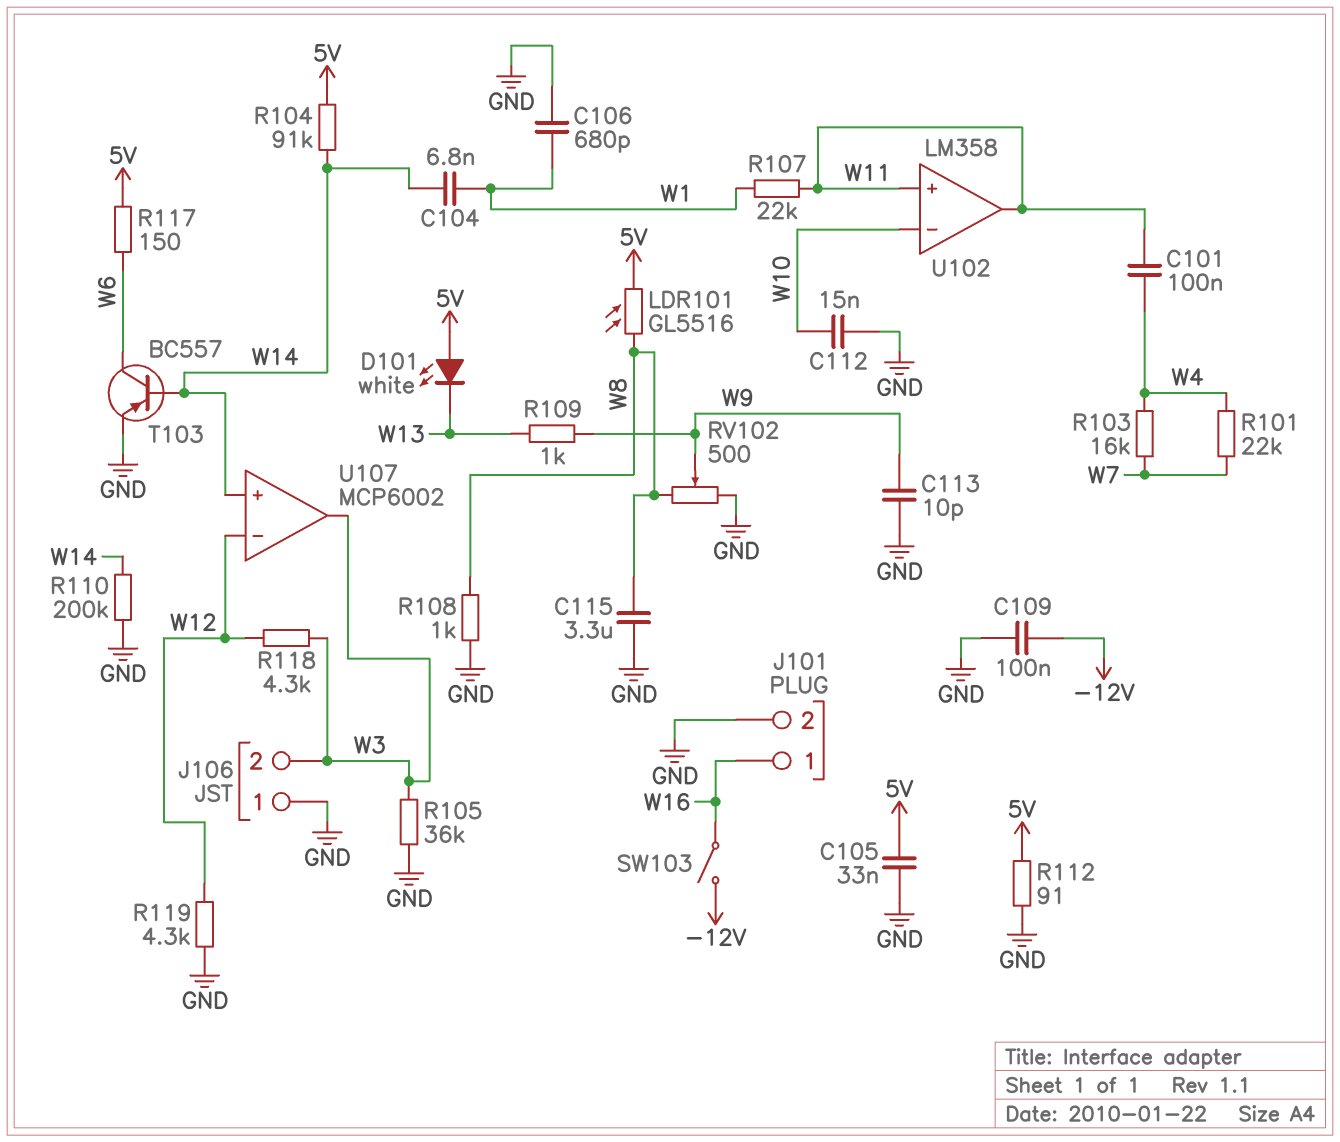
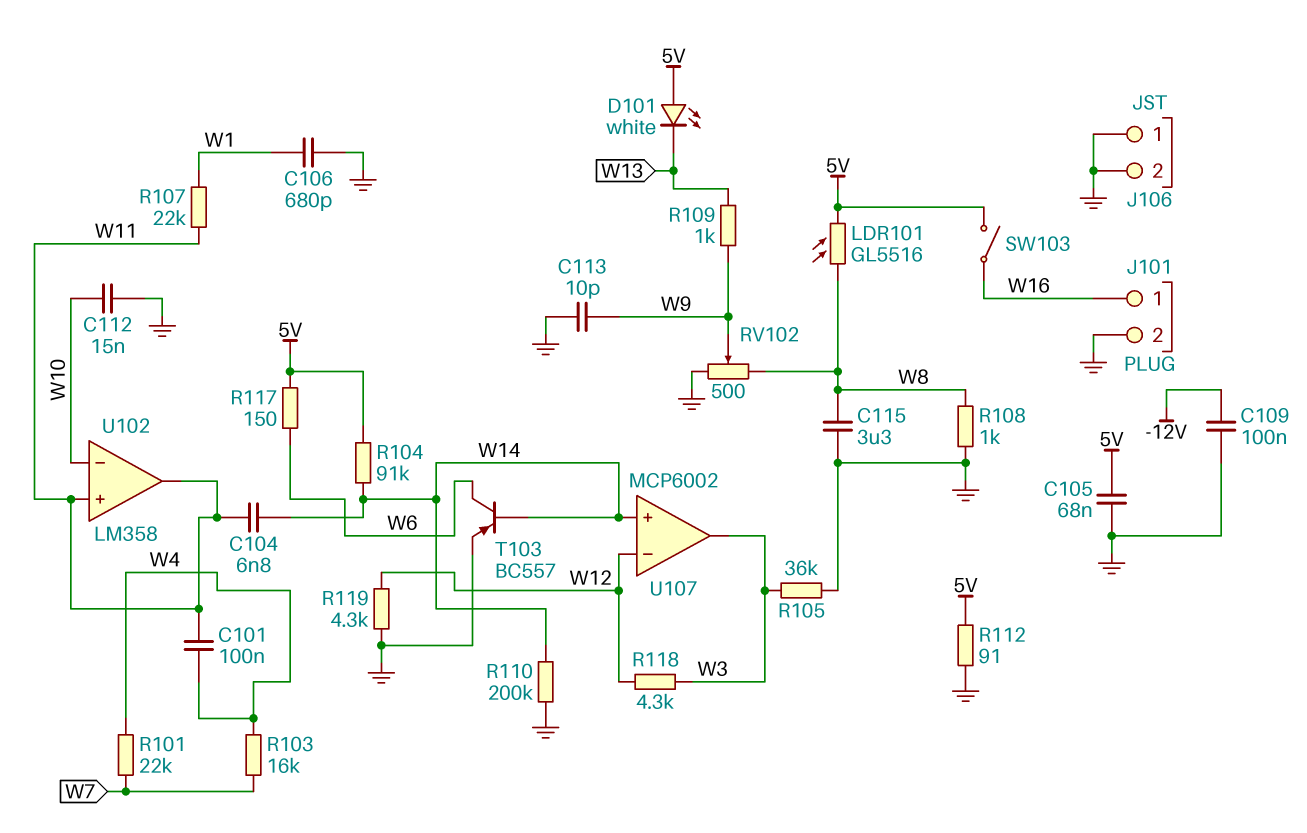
C104: 6.8nF (W1, W14) -> 6.8nF (W11, W14)
C105: 33nF (5V, GND) -> 68nF (5V, GND)
J106 pin 2: W3 -> GND
SW103: switch (-12V, W16) -> switch (5V, W16)

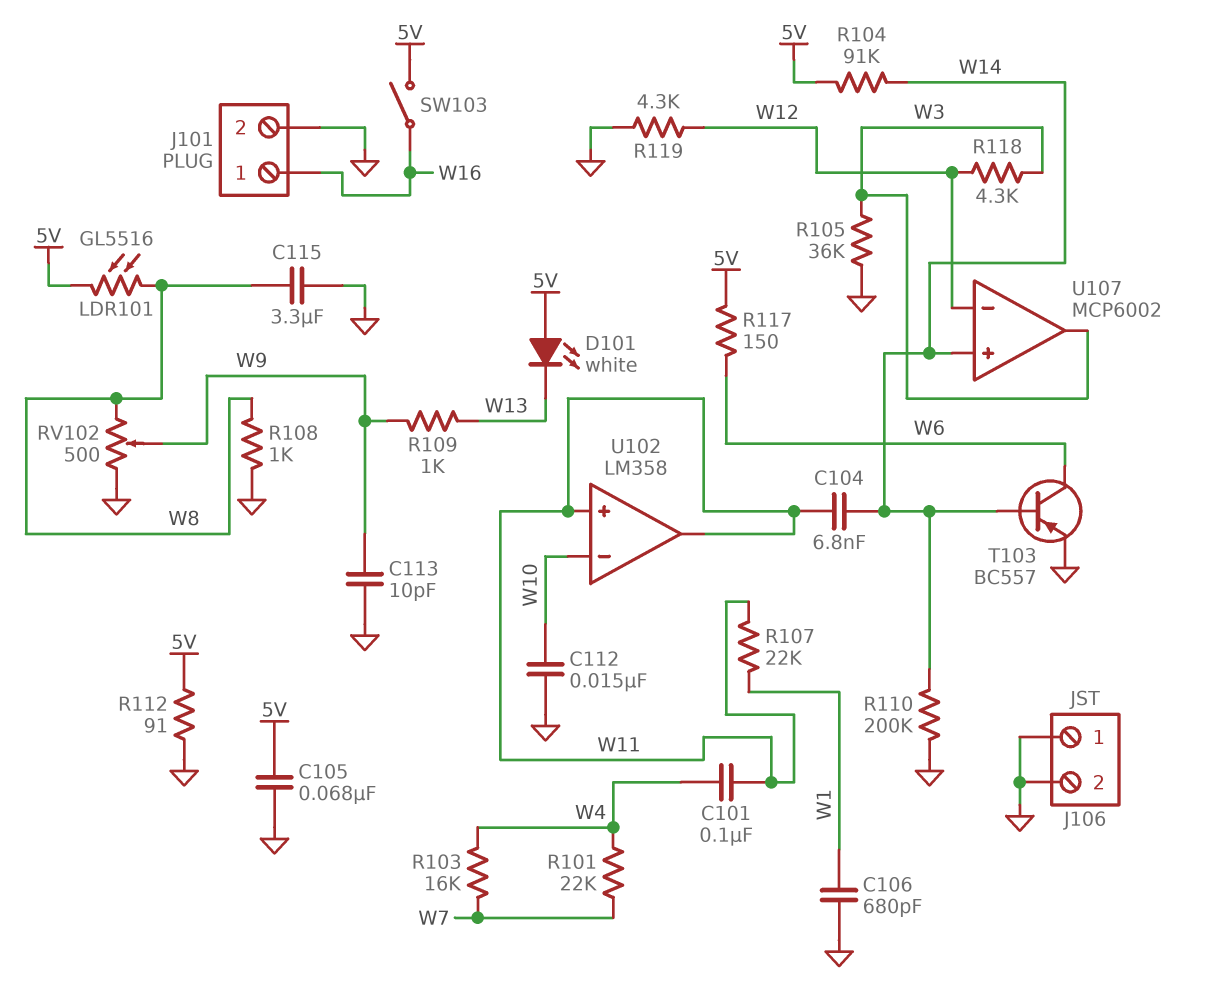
C109: 100nF (-12V, GND) -> none

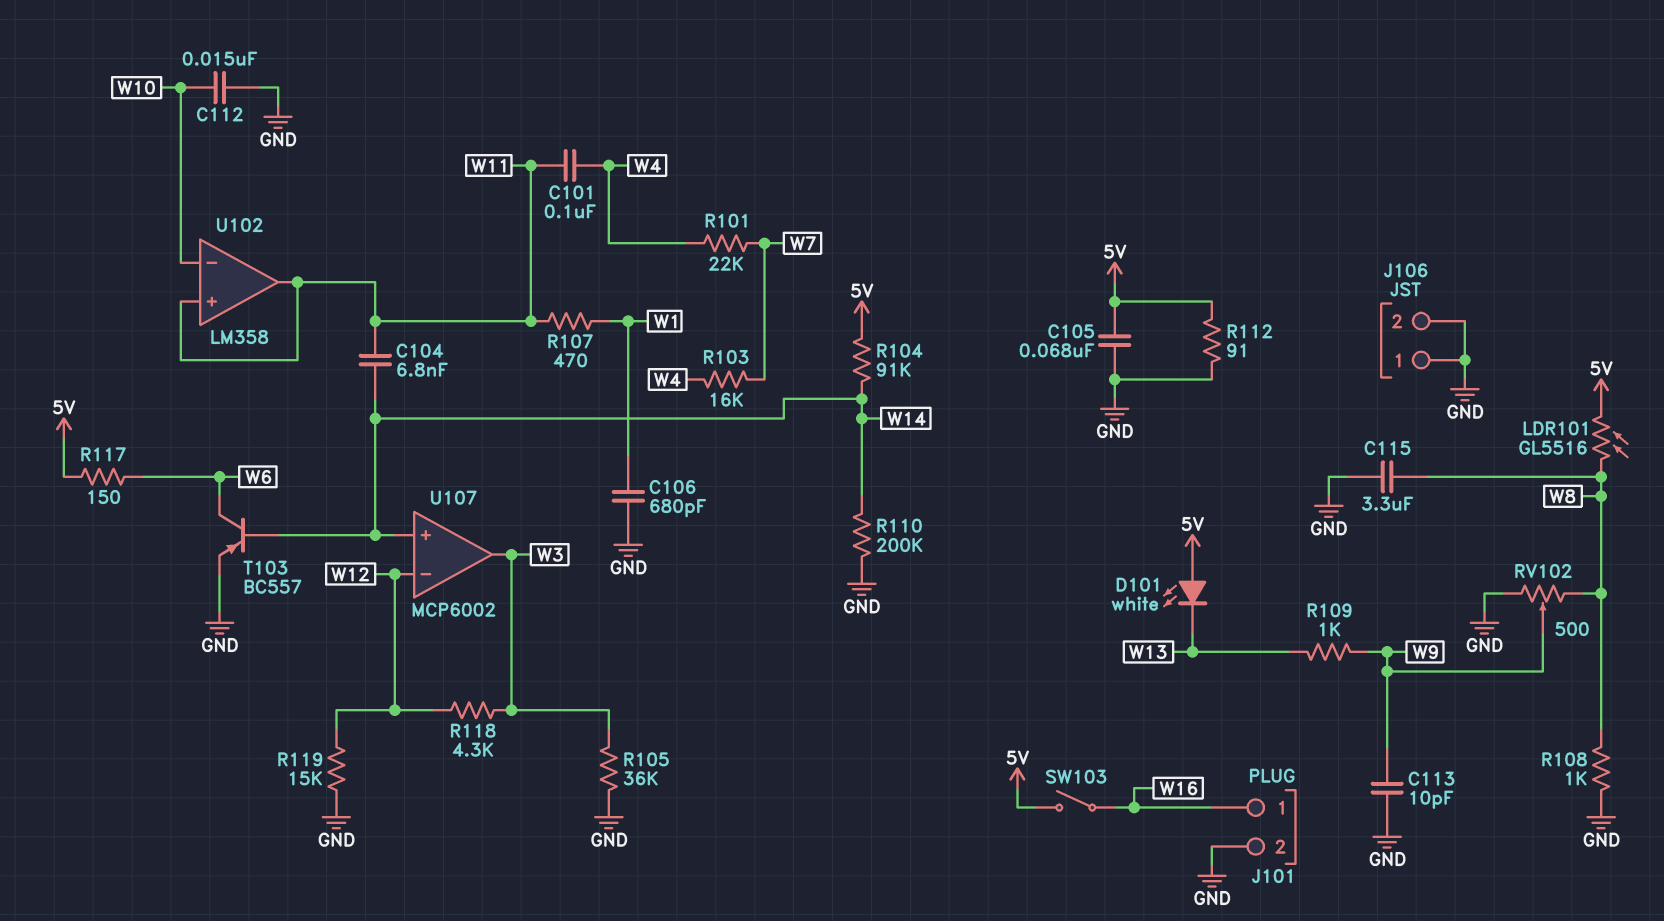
R107: 22k (W1, W11) -> 470 (W1, W11)
R119: 4.3k (GND, W12) -> 15k (GND, W12)

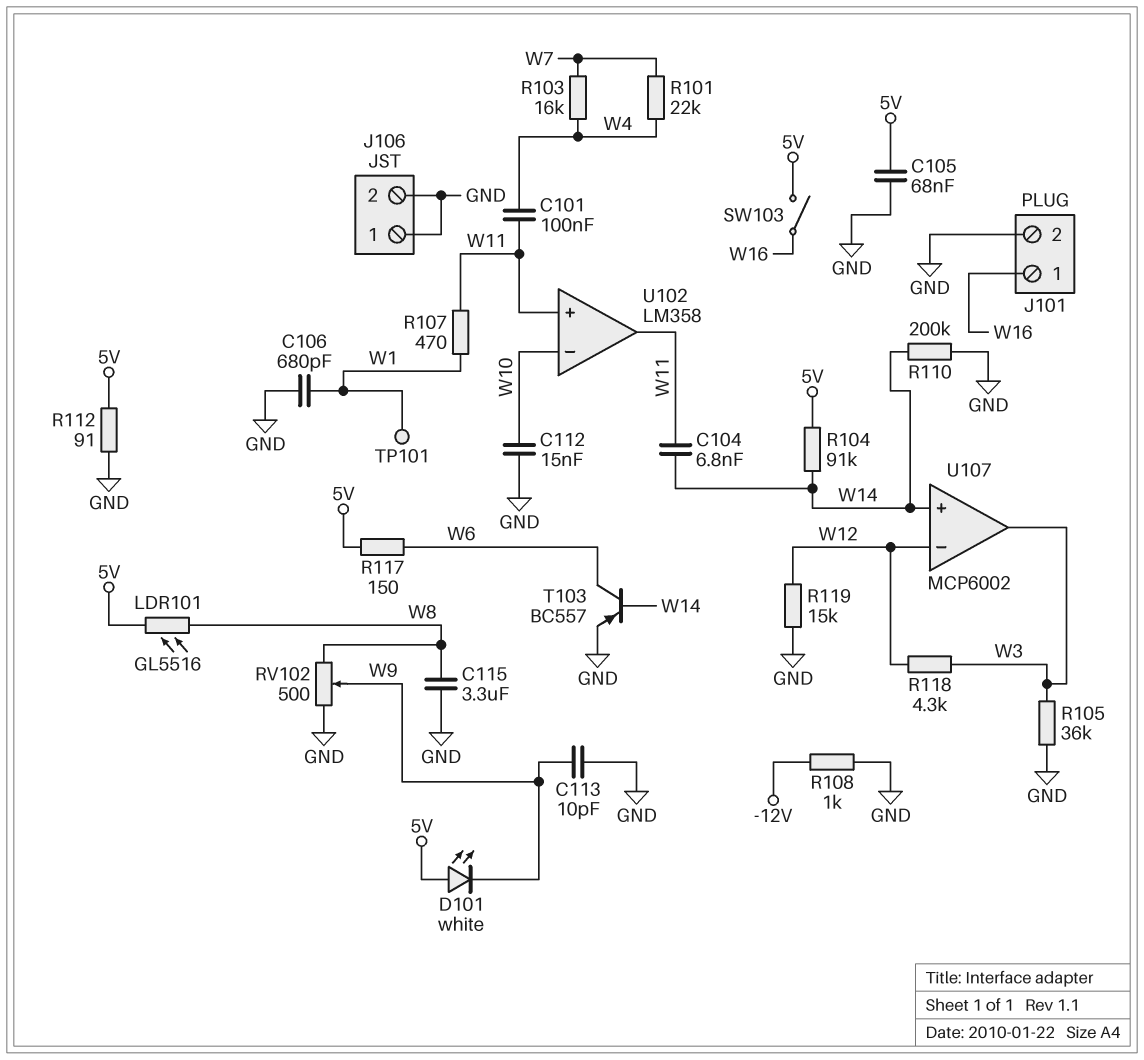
D101: LED white (A 5V, K W13) -> LED white (A 5V, K W9)
R108: 1k (GND, W8) -> 1k (-12V, GND)
R109: 1k (W9, W13) -> none
TP101: none -> test point (W1)

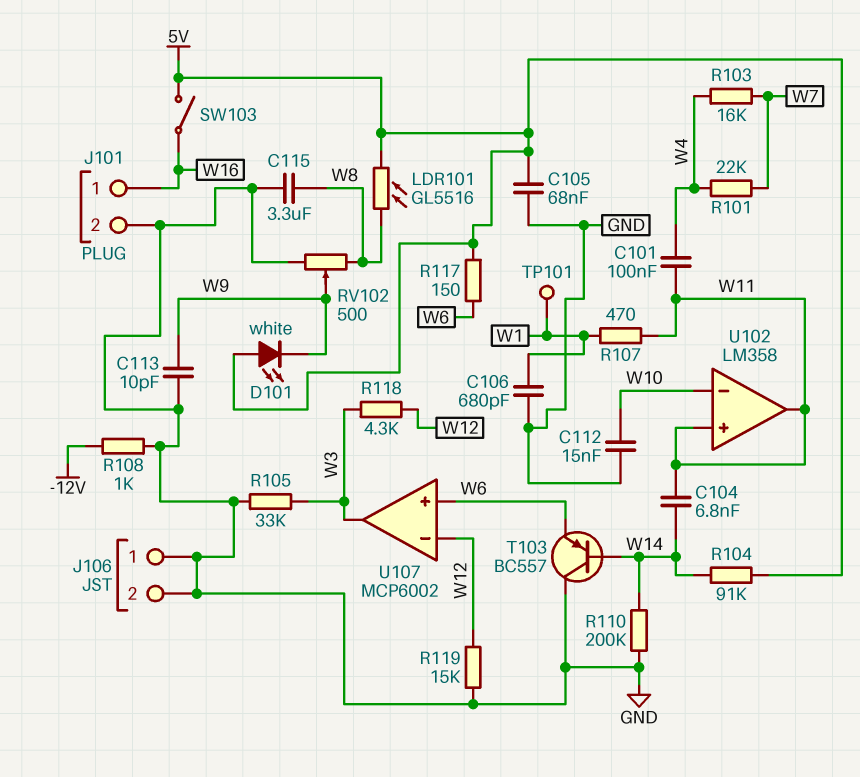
R105: 36k (GND, W3) -> 33k (GND, W3)
R112: 91 (5V, GND) -> none
T103: PNP BC557 (B W14, C W6, E GND) -> PNP BC557 (B W14, C GND, E W6)
U107 pin in+: W14 -> W6

